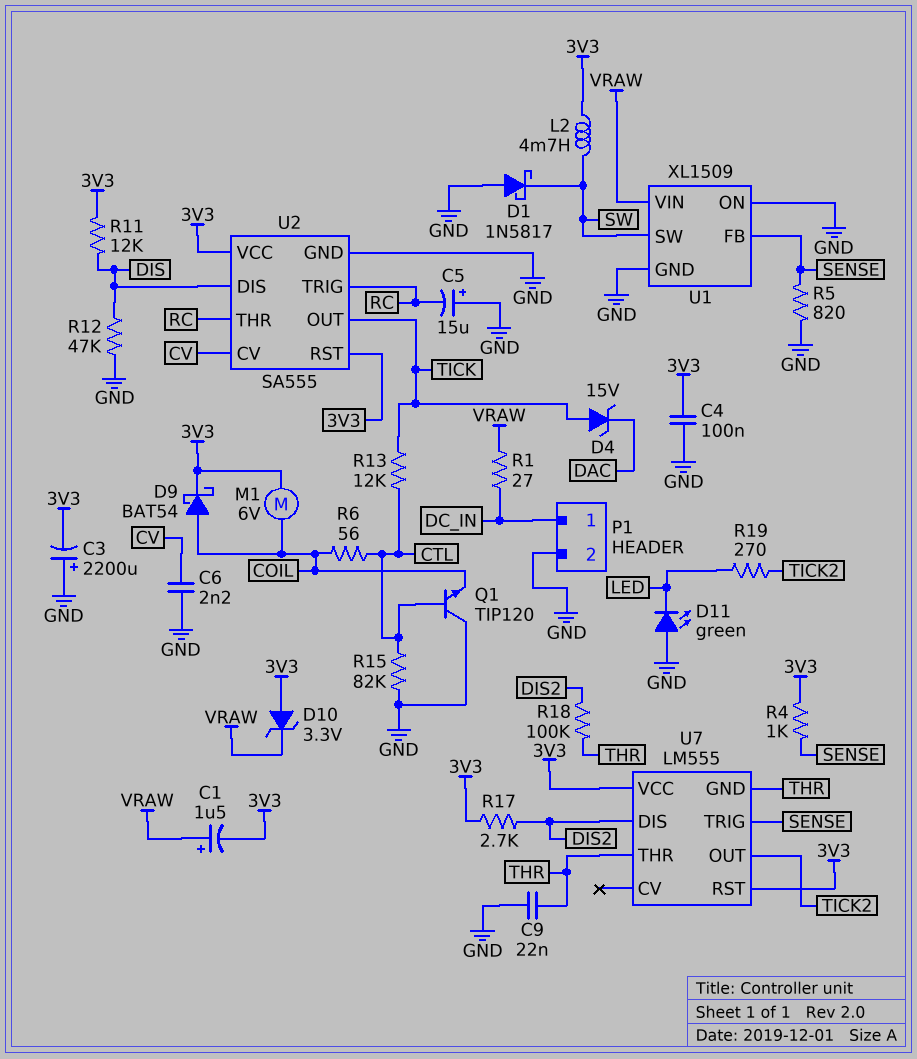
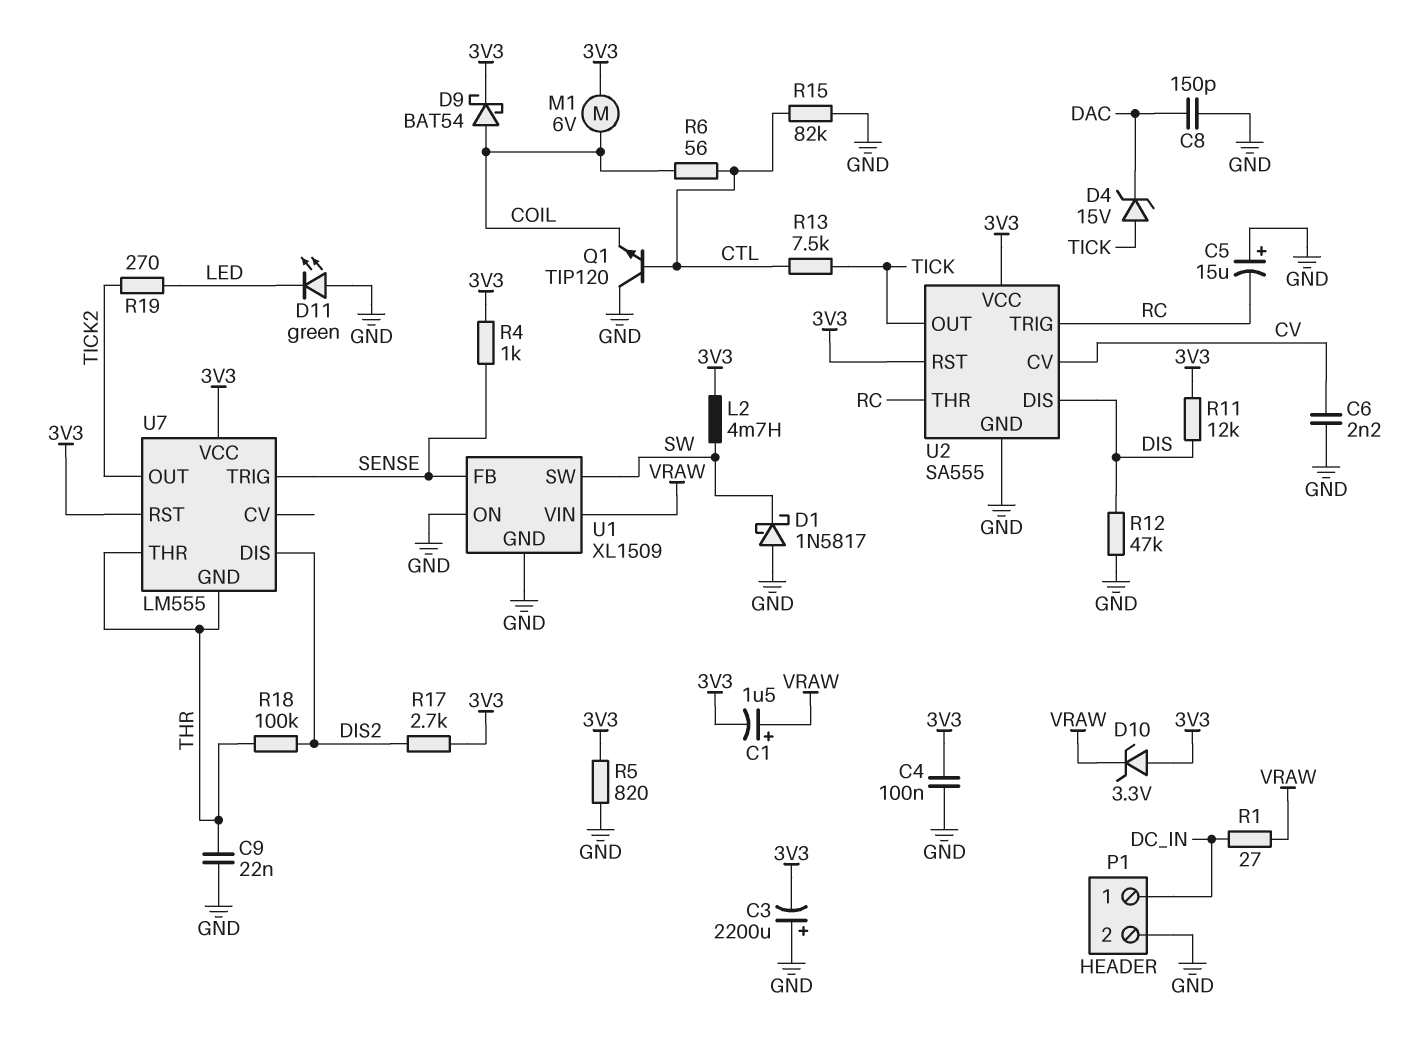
C8: none -> 150pF (DAC, GND)
R5: 820 (GND, SENSE) -> 820 (3V3, GND)
R13: 12k (CTL, TICK) -> 7.5k (CTL, TICK)

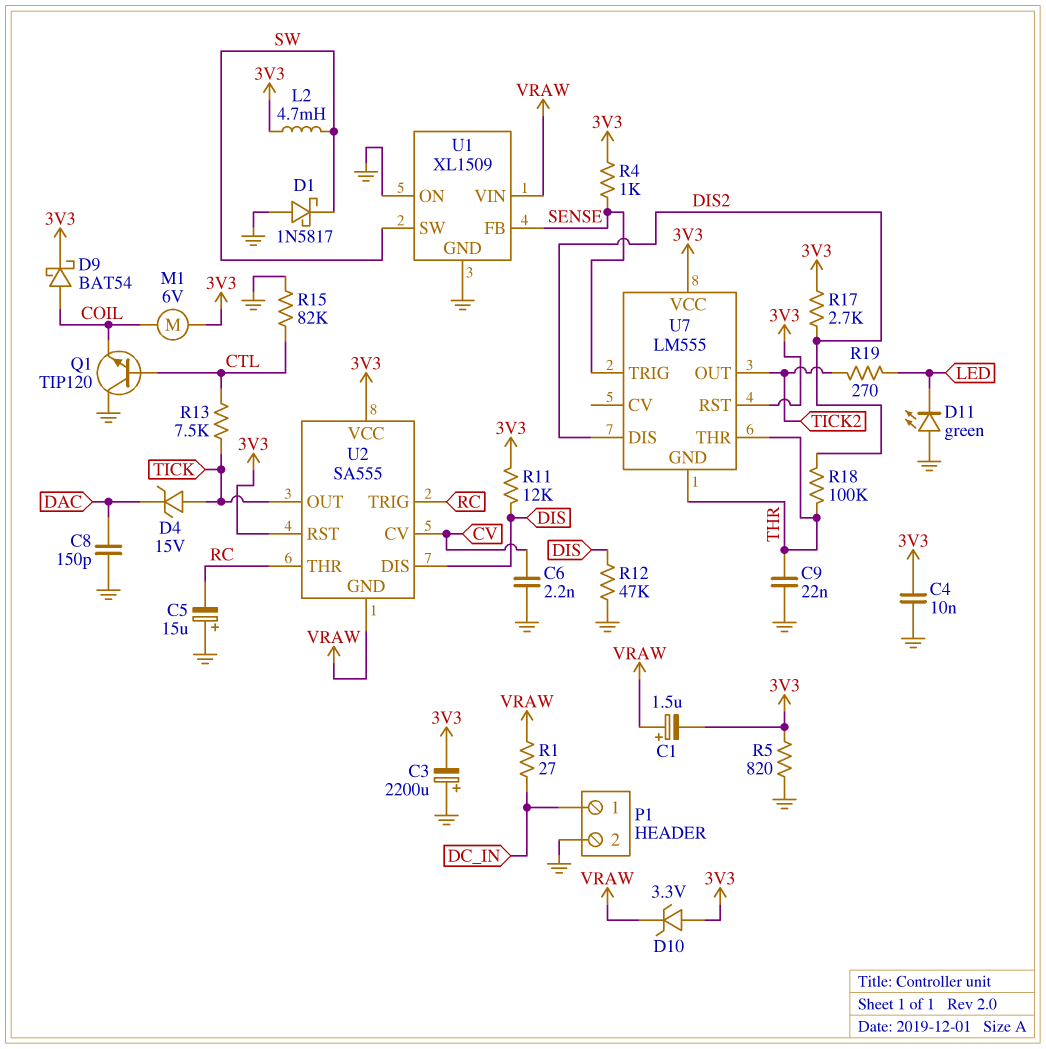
C4: 100nF (3V3, GND) -> 10nF (3V3, GND)
R6: 56 (COIL, CTL) -> none
U2 pin GND: GND -> VRAW

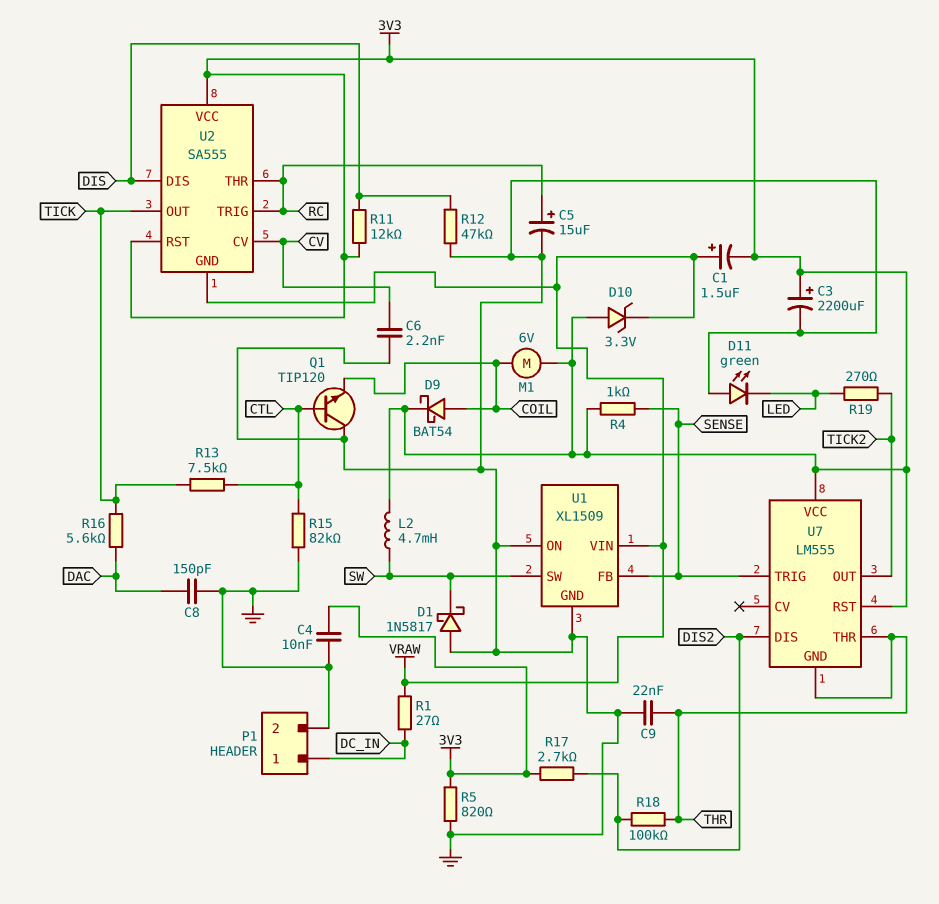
C3: 2200uF (plus GND, minus 3V3) -> 2200uF (plus 3V3, minus GND)
C5: 15uF (plus GND, minus RC) -> 15uF (plus RC, minus GND)
D4: zener 15V (A TICK, K DAC) -> none
R16: none -> 5.6k (DAC, TICK)

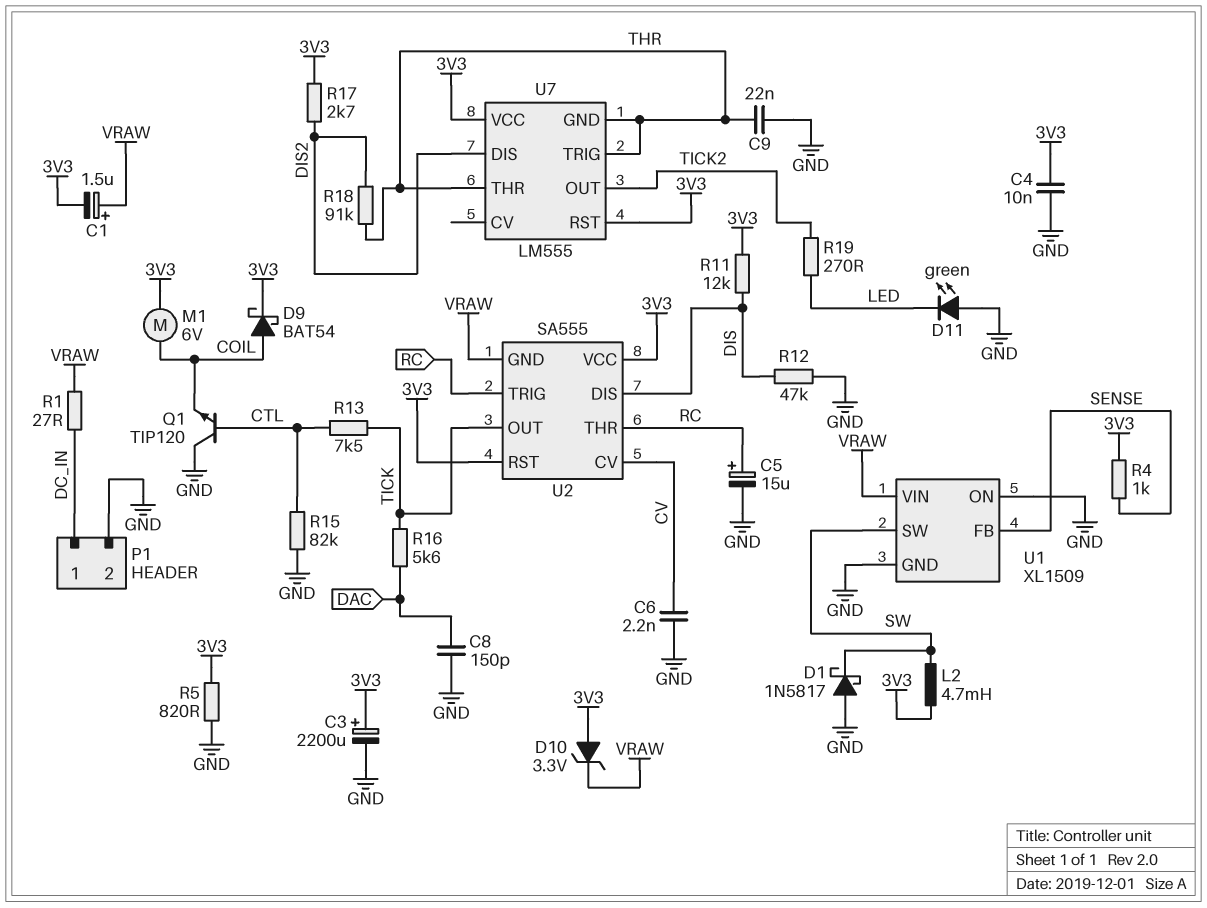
R18: 100k (DIS2, THR) -> 91k (DIS2, THR)
U7 pin TRIG: SENSE -> THR

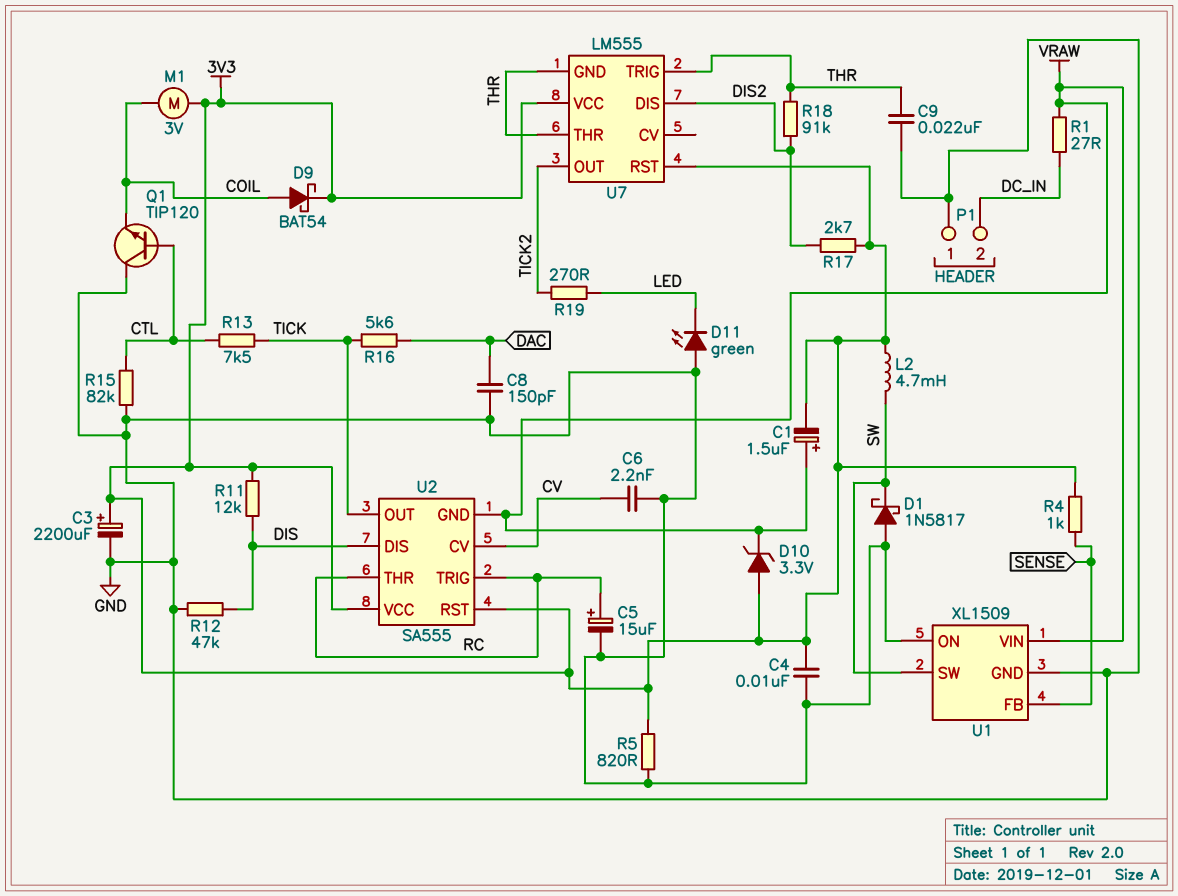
M1: motor 6V (3V3, COIL) -> motor 3V (3V3, COIL)
P1 pin 1: DC_IN -> GND
P1 pin 2: GND -> DC_IN

